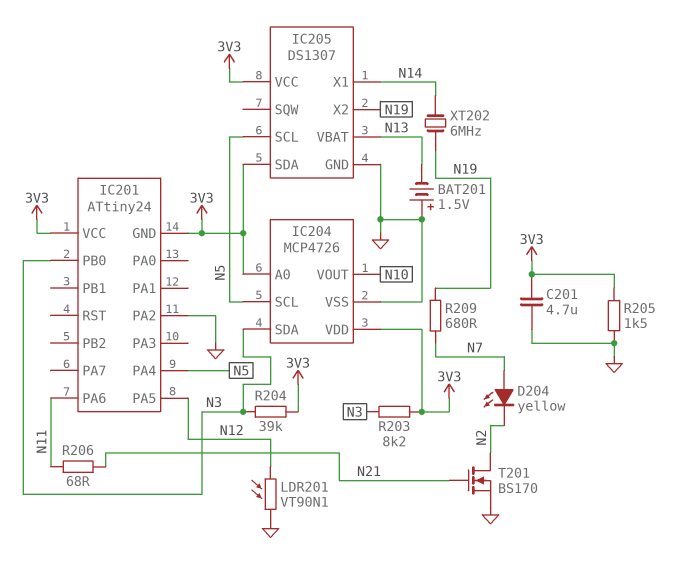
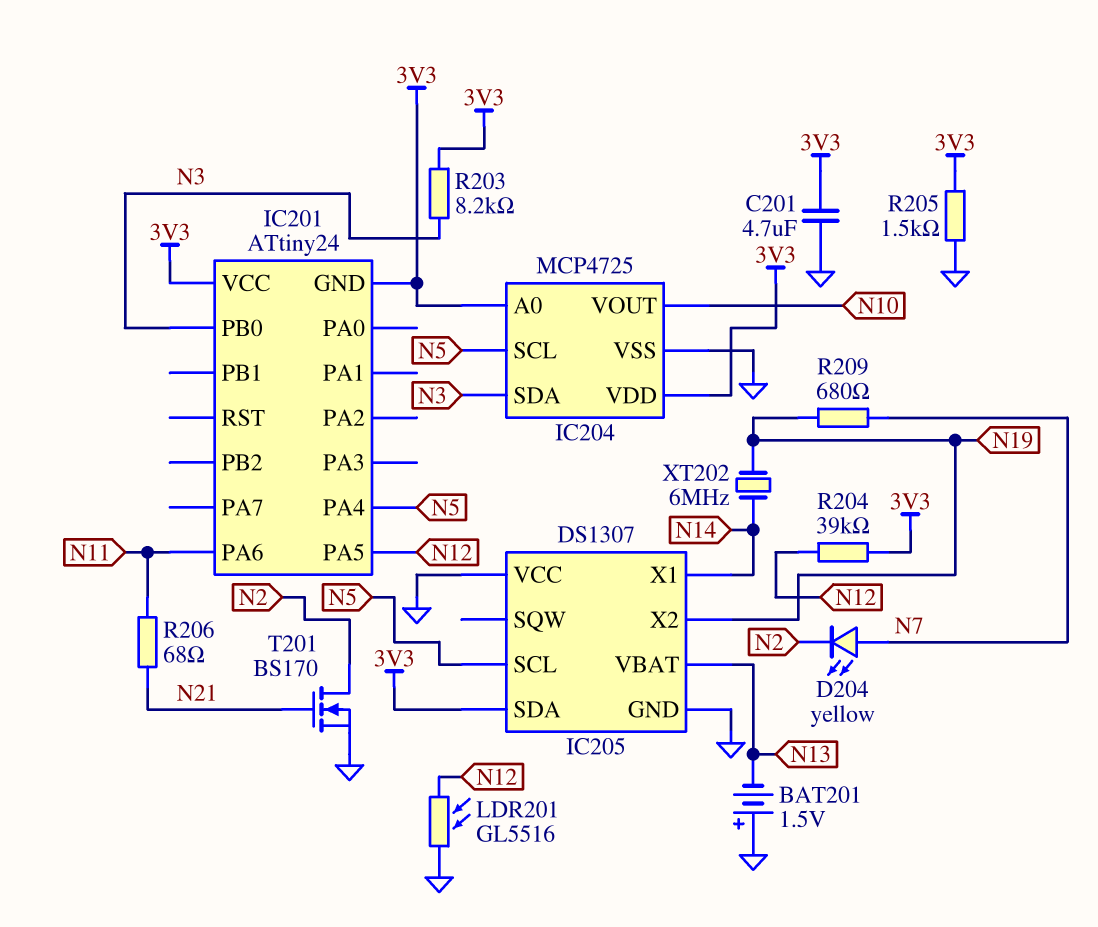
IC201 pin PA2: GND -> none
IC204: MCP4726 -> MCP4725
IC205 pin VCC: 3V3 -> GND
LDR201: VT90N1 (GND, N12) -> GL5516 (GND, N12)
R204: 39k (3V3, N3) -> 39k (3V3, N12)

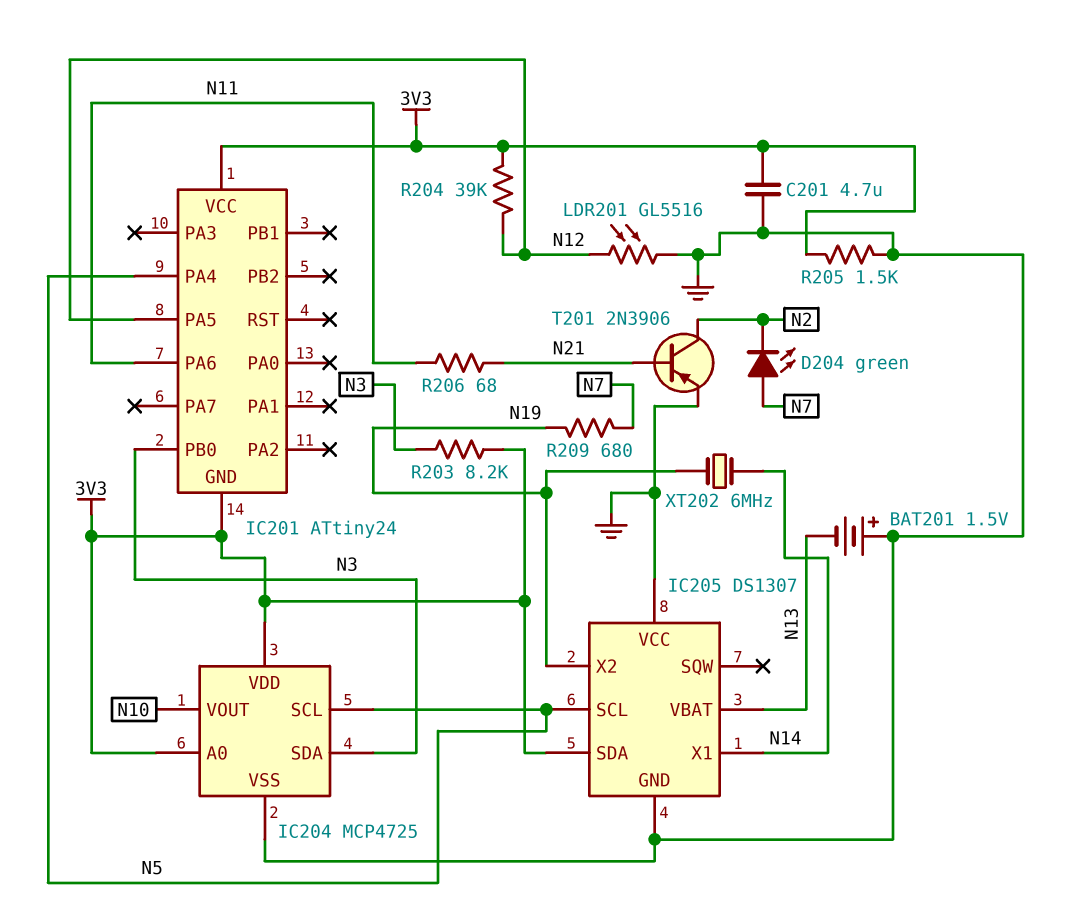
D204: LED yellow (A N7, K N2) -> LED green (A N7, K N2)
T201: NMOS BS170 (G N21, D N2, S GND) -> PNP 2N3906 (B N21, C N2, E GND)

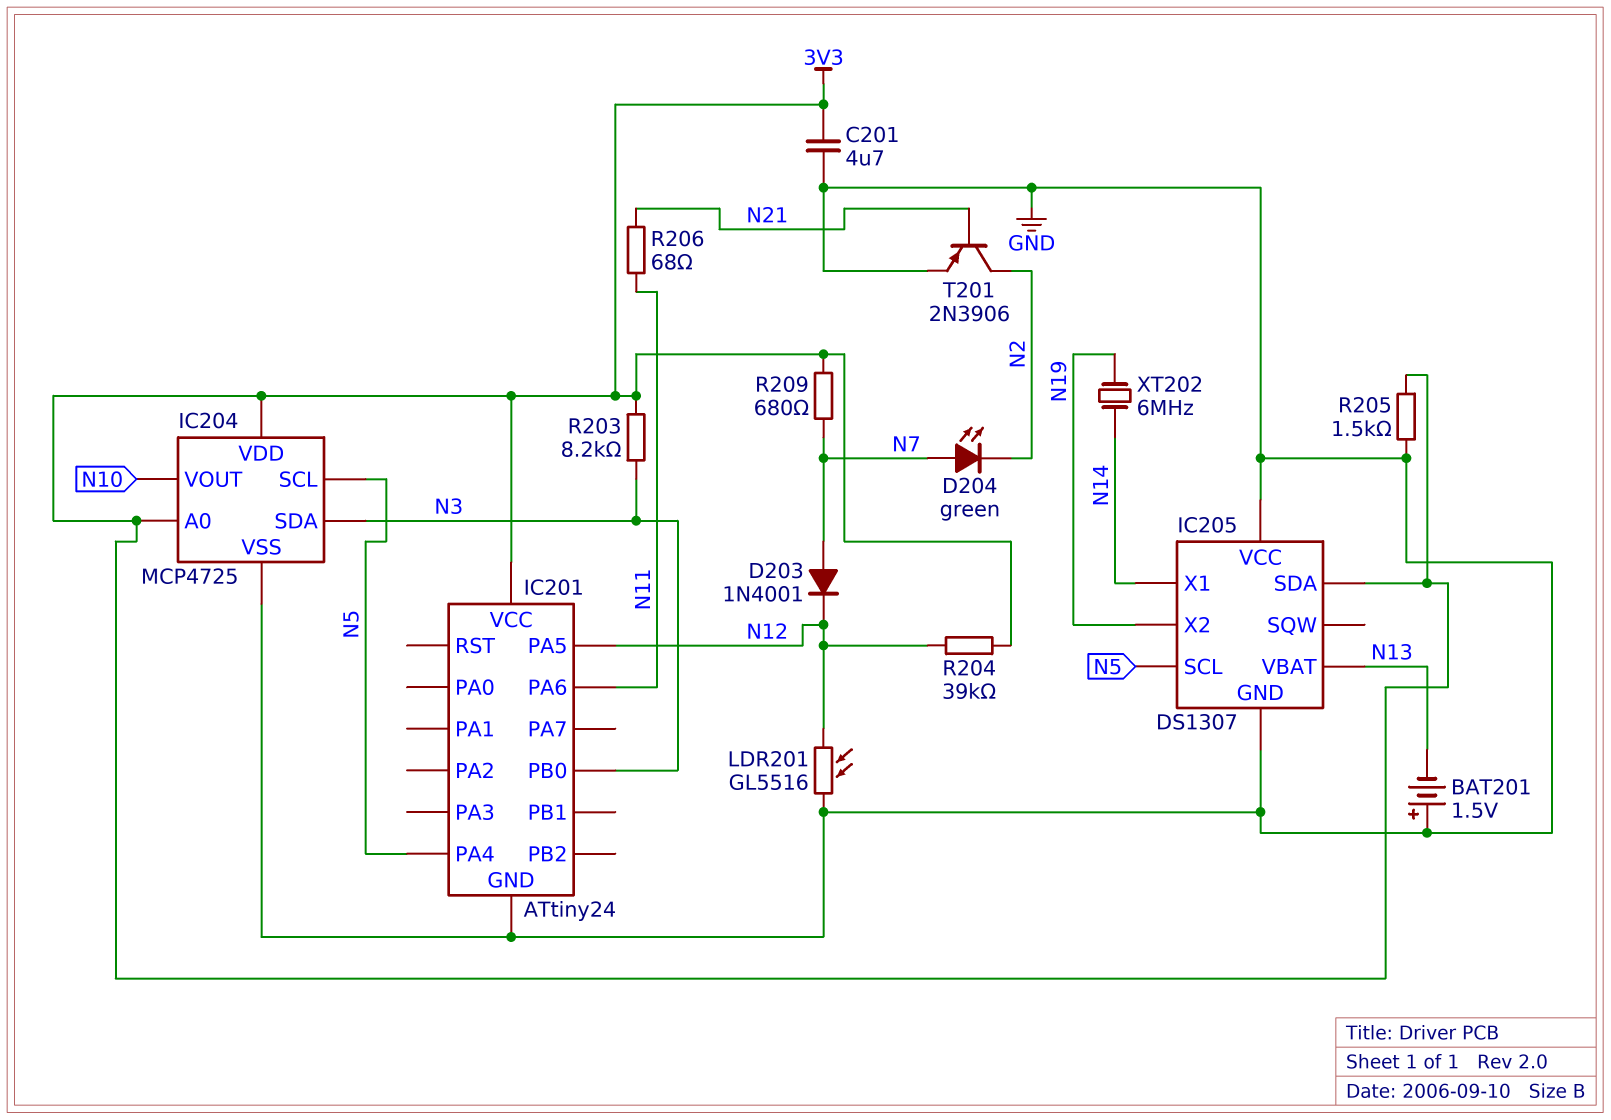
D203: none -> diode 1N4001 (A N7, K N12)
IC201 pin GND: 3V3 -> GND
R209: 680 (N7, N19) -> 680 (3V3, N7)

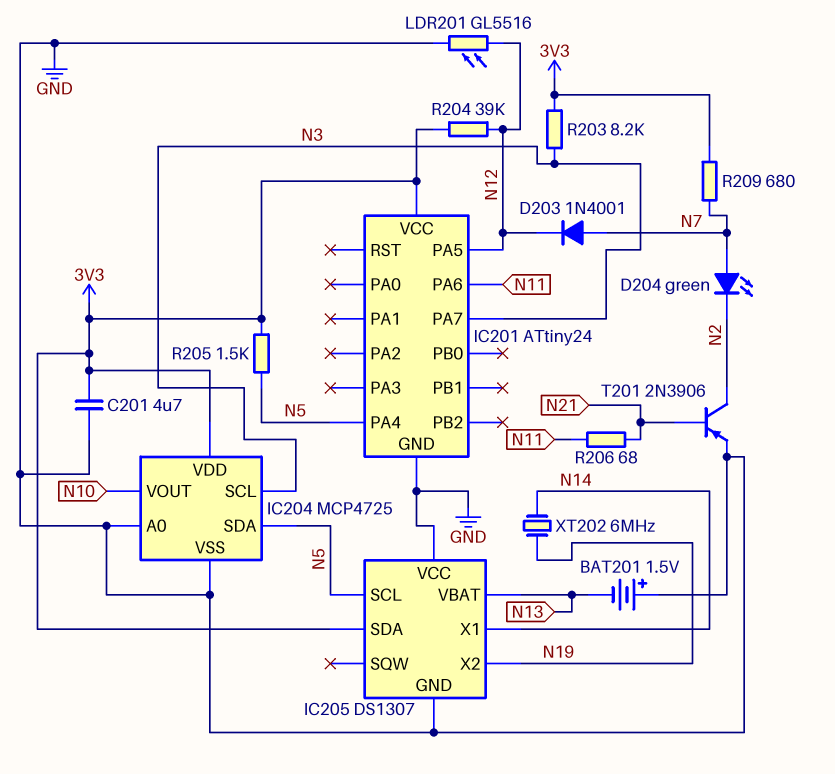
IC201 pin PA7: none -> N3
IC201 pin PB0: N3 -> none
IC204 pin A0: 3V3 -> GND
IC204 pin SCL: N5 -> N3
IC204 pin SDA: N3 -> N5
R205: 1.5k (3V3, GND) -> 1.5k (3V3, N5)

